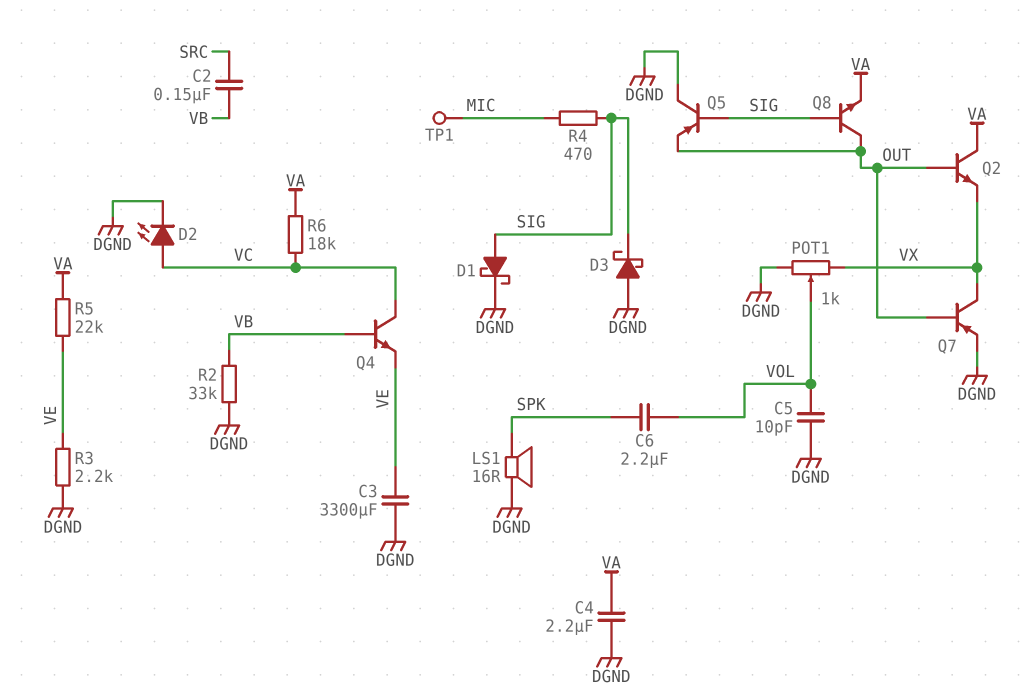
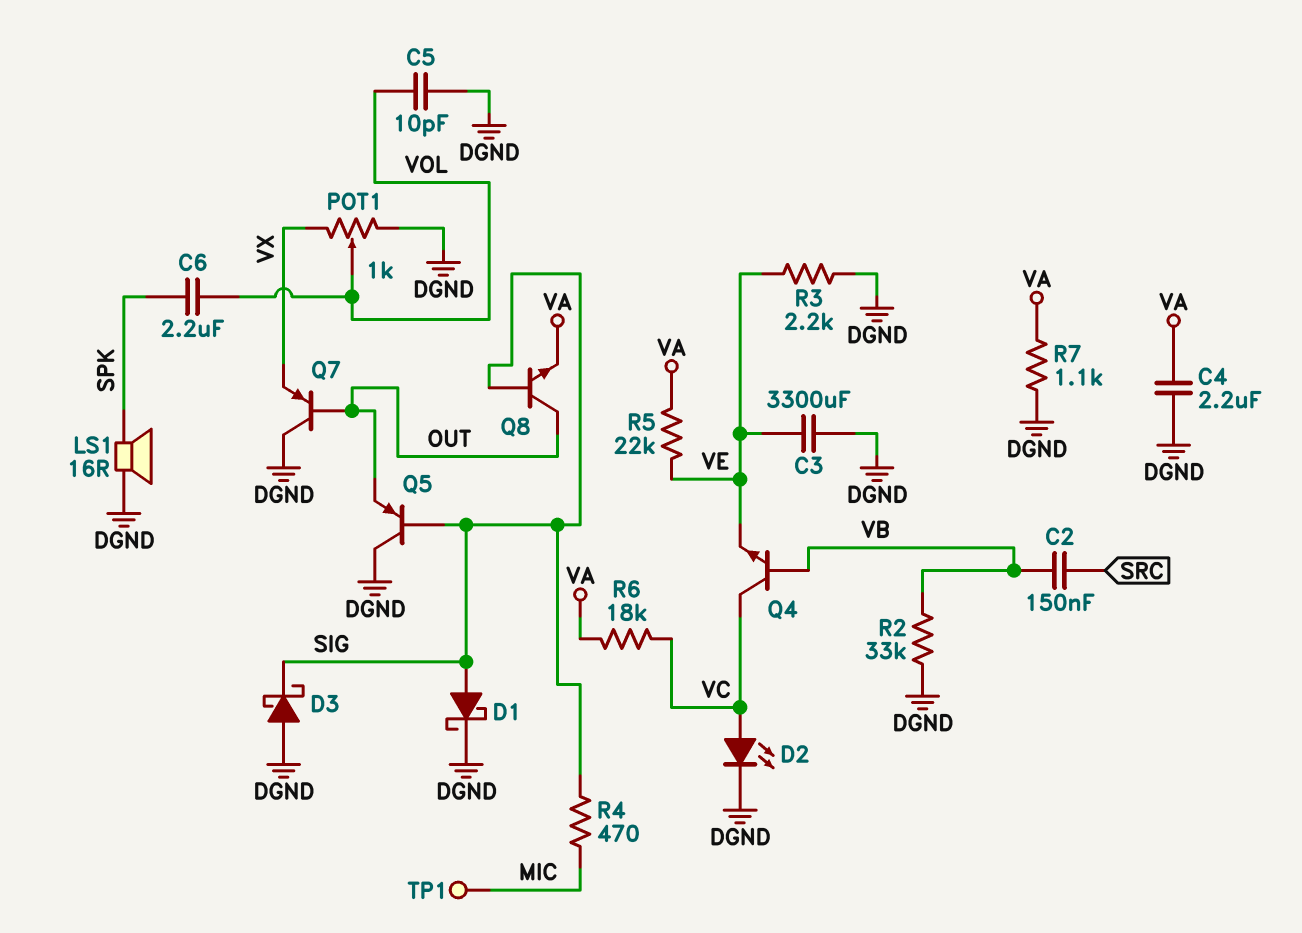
Q2: NPN (B OUT, C VA, E VX) -> none
Q7: PNP (B OUT, C VX, E DGND) -> PNP (B OUT, C DGND, E VX)
R7: none -> 1.1k (DGND, VA)

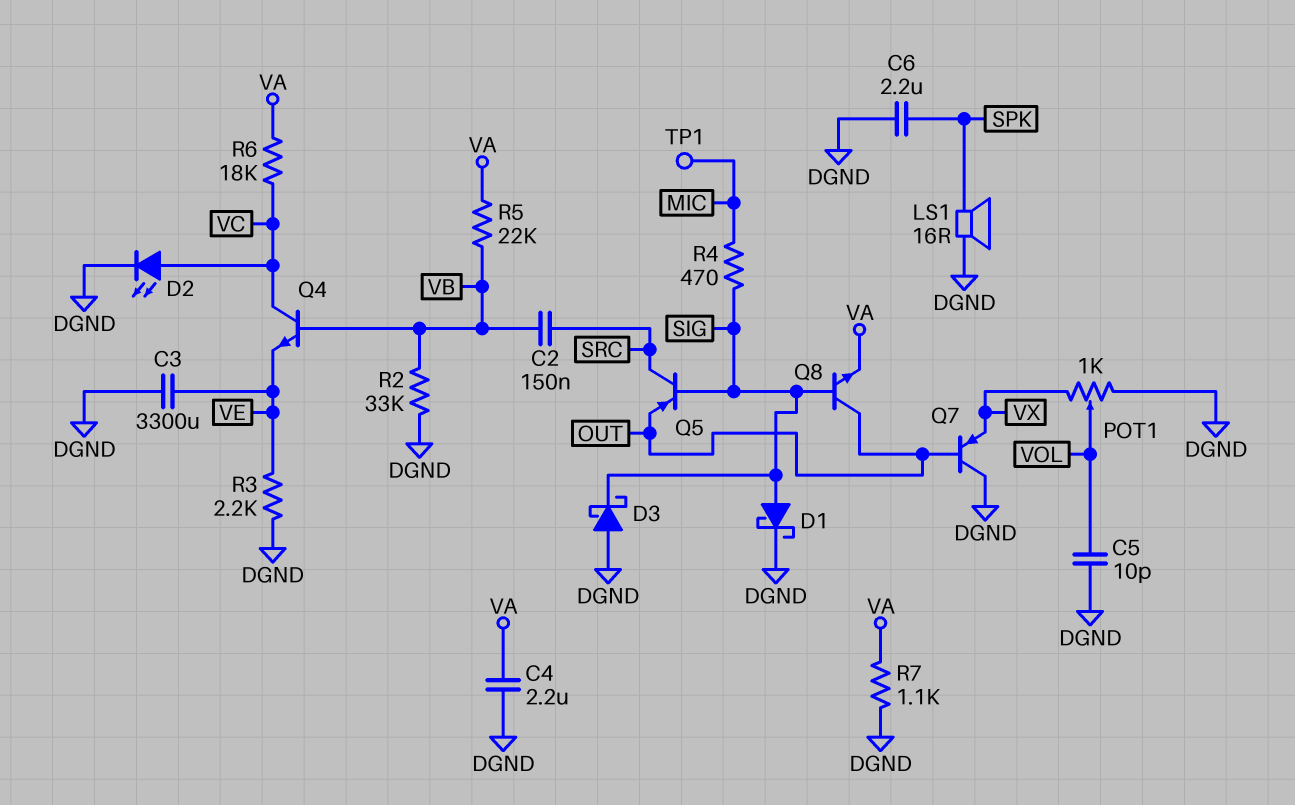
C6: 2.2uF (SPK, VOL) -> 2.2uF (DGND, SPK)
Q5: PNP (B SIG, C DGND, E OUT) -> PNP (B SIG, C SRC, E OUT)
R5: 22k (VA, VE) -> 22k (VA, VB)

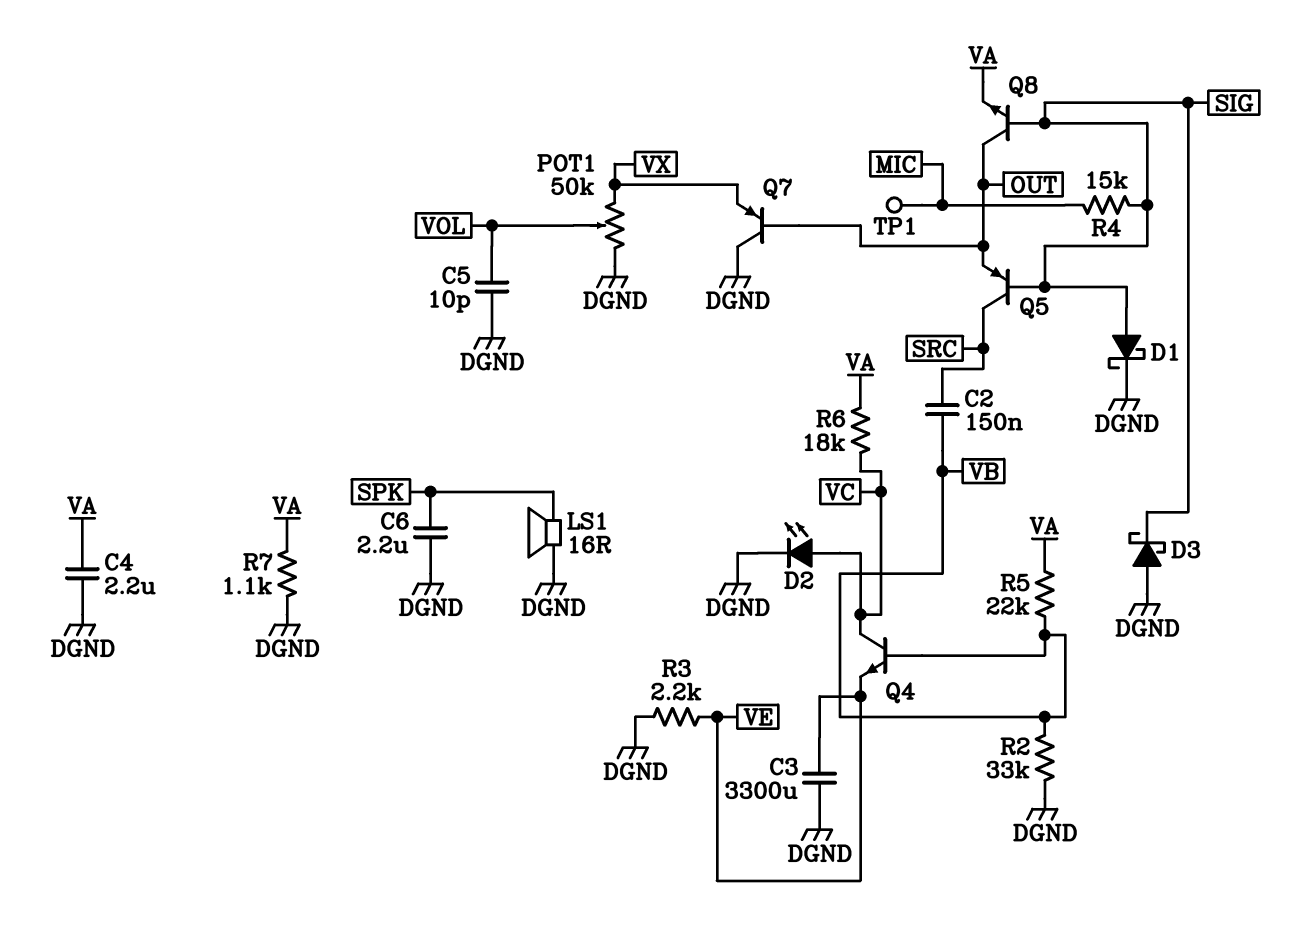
POT1: 1k (DGND, VX, wiper VOL) -> 50k (DGND, VX, wiper VOL)
R4: 470 (MIC, SIG) -> 15k (MIC, SIG)

